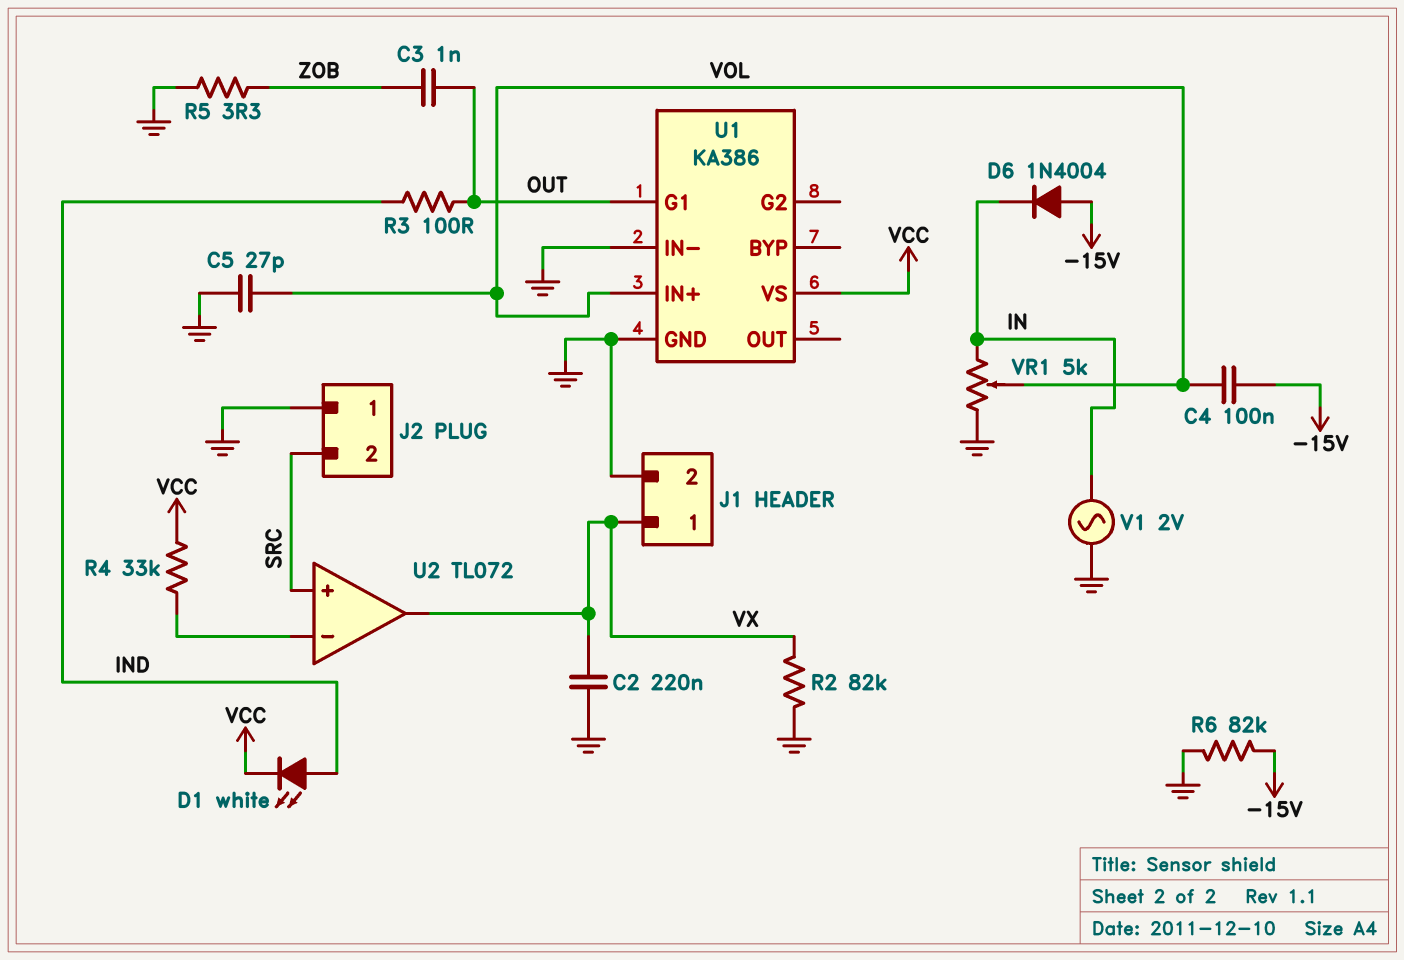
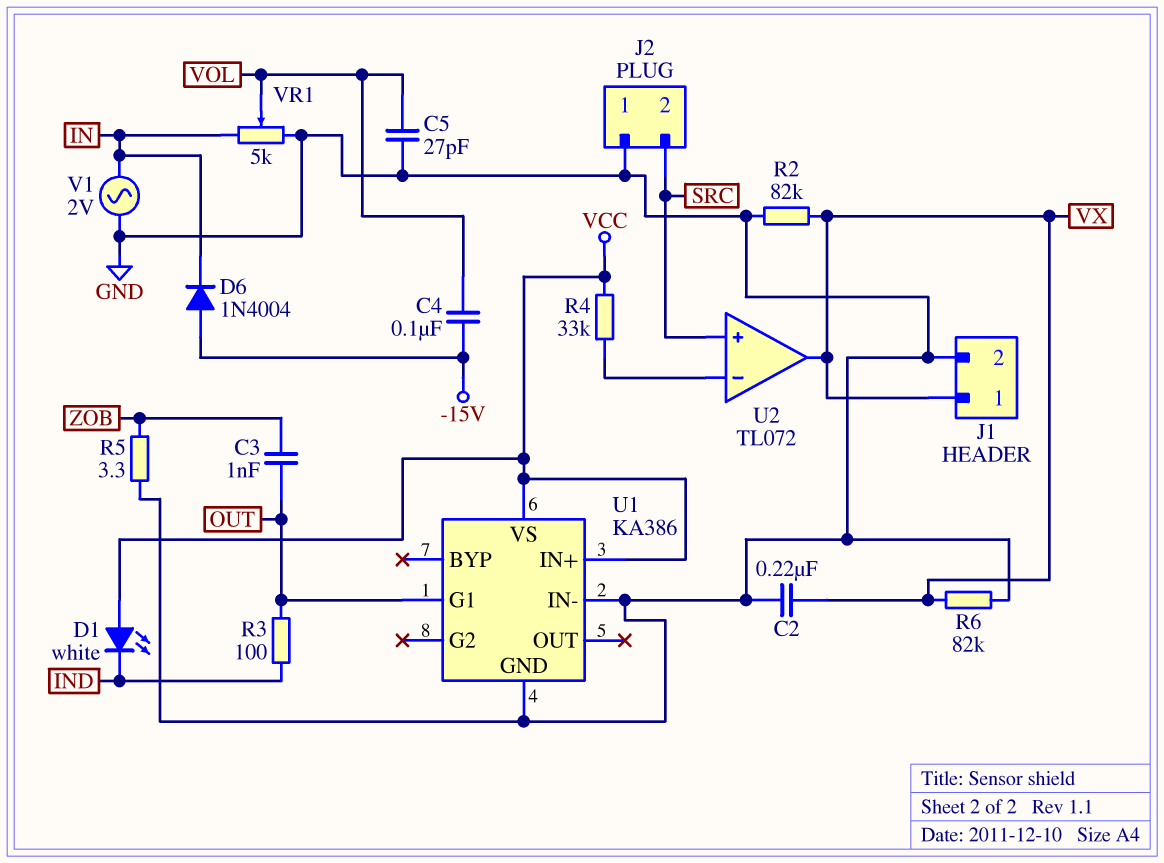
D1: LED white (A IND, K VCC) -> LED white (A VCC, K IND)
R6: 82k (-15V, GND) -> 82k (GND, VX)
U1 pin IN+: VOL -> VCC

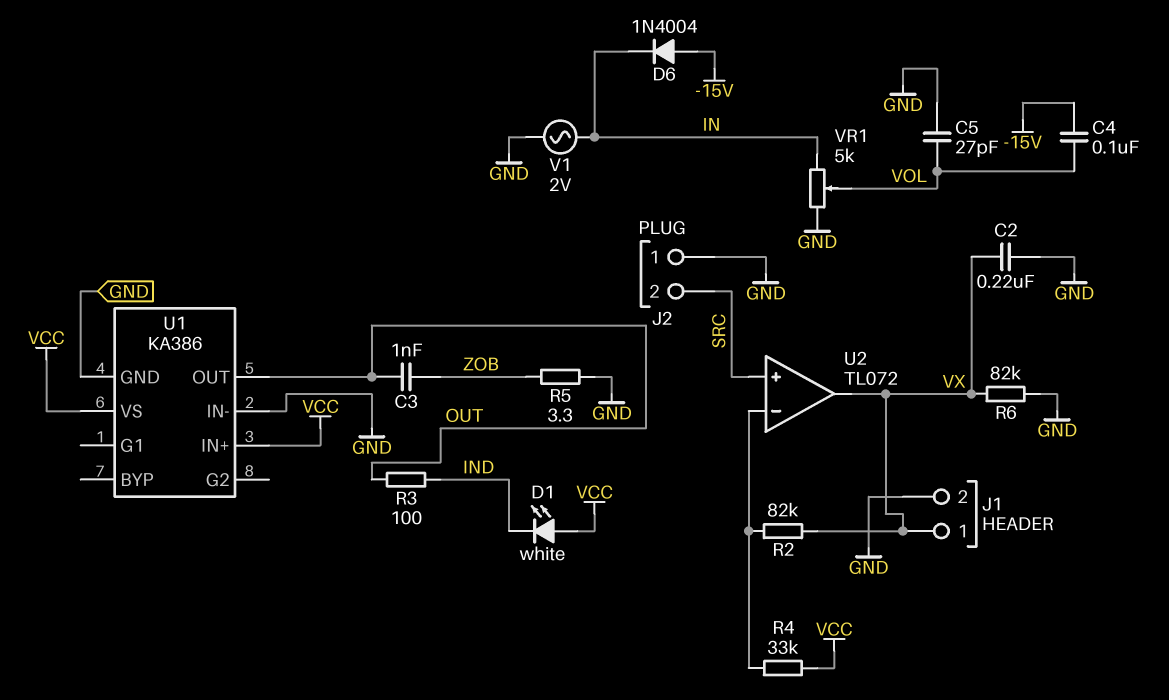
R2: 82k (GND, VX) -> 82k (U2/in-, VX)
U1 pin G1: OUT -> none
U1 pin OUT: none -> OUT

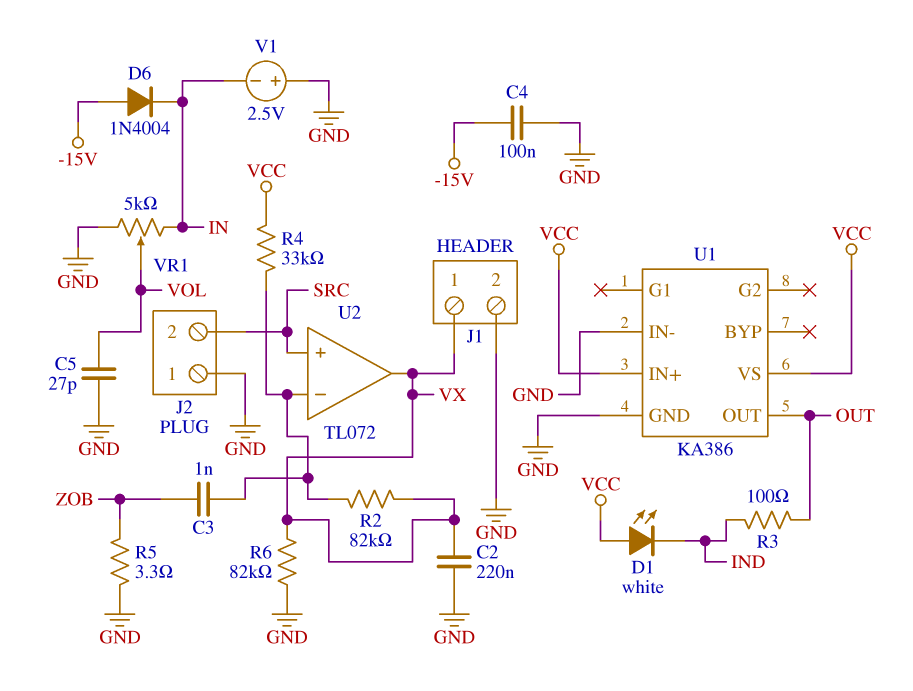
C3: 1nF (OUT, ZOB) -> 1nF (U2/in-, ZOB)
C4: 100nF (-15V, VOL) -> 100nF (-15V, GND)
V1: AC 2V (GND, IN) -> 2.5V (plus GND, minus IN)

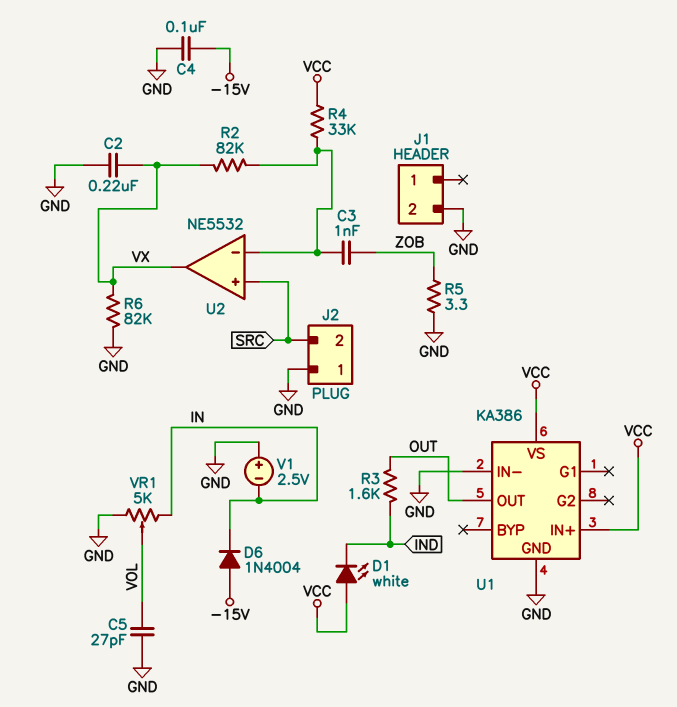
J1 pin 1: VX -> none
R3: 100 (IND, OUT) -> 1.6k (IND, OUT)
U2: TL072 -> NE5532

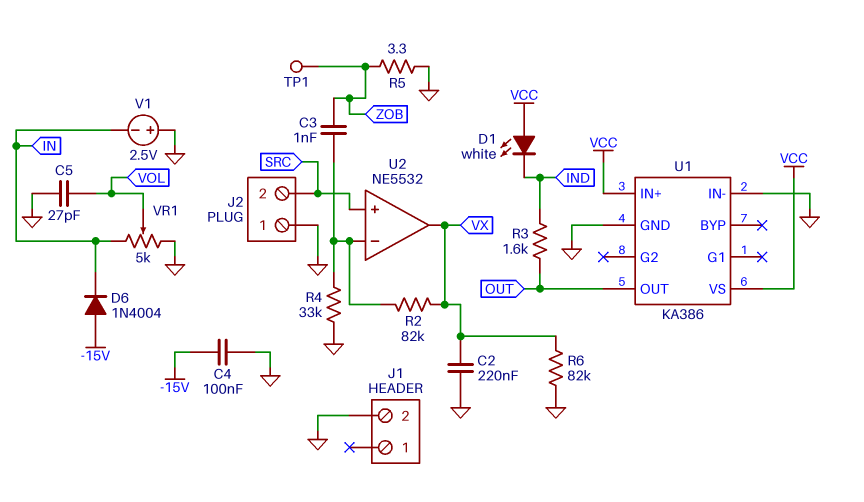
R4: 33k (U2/in-, VCC) -> 33k (GND, U2/in-)
TP1: none -> test point (ZOB)

